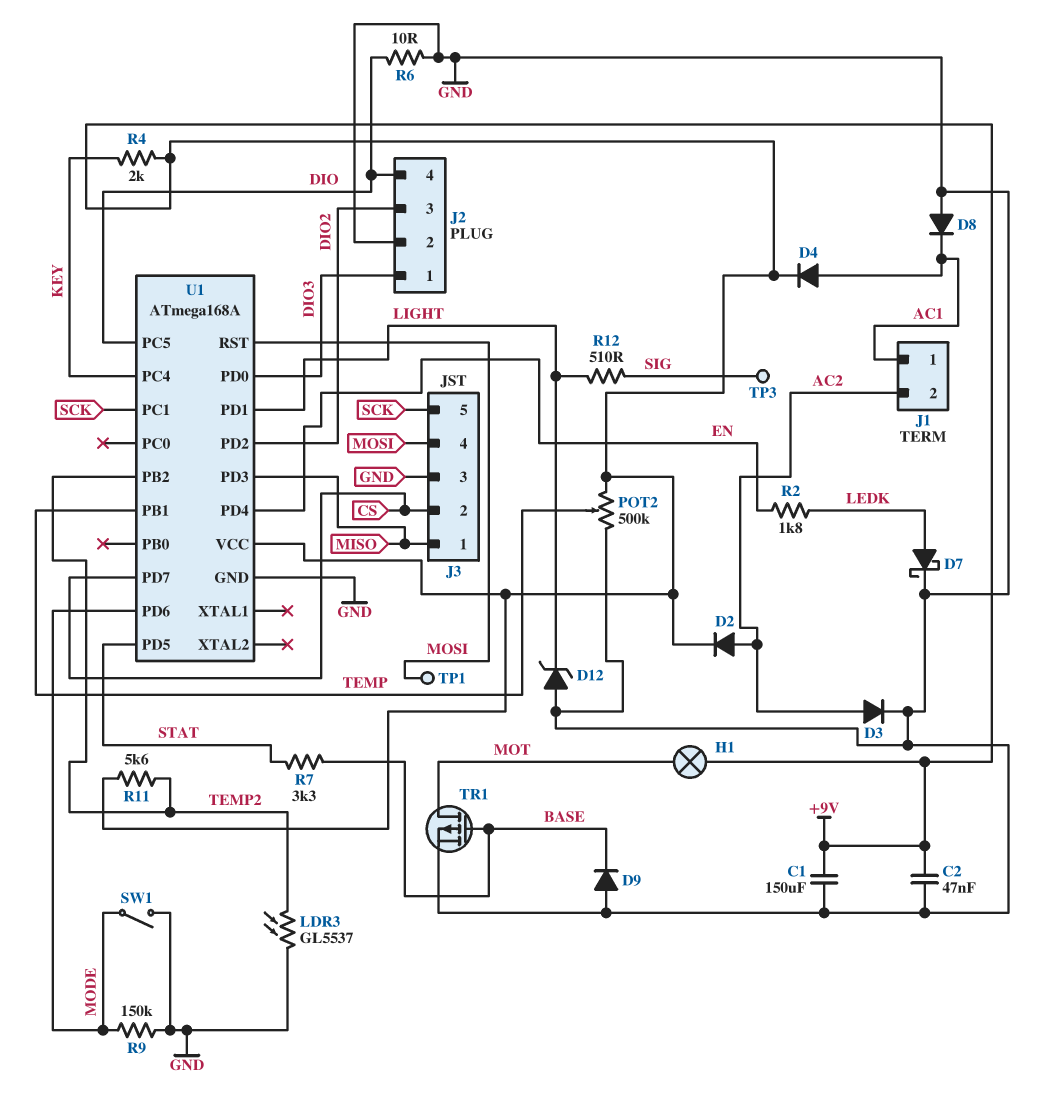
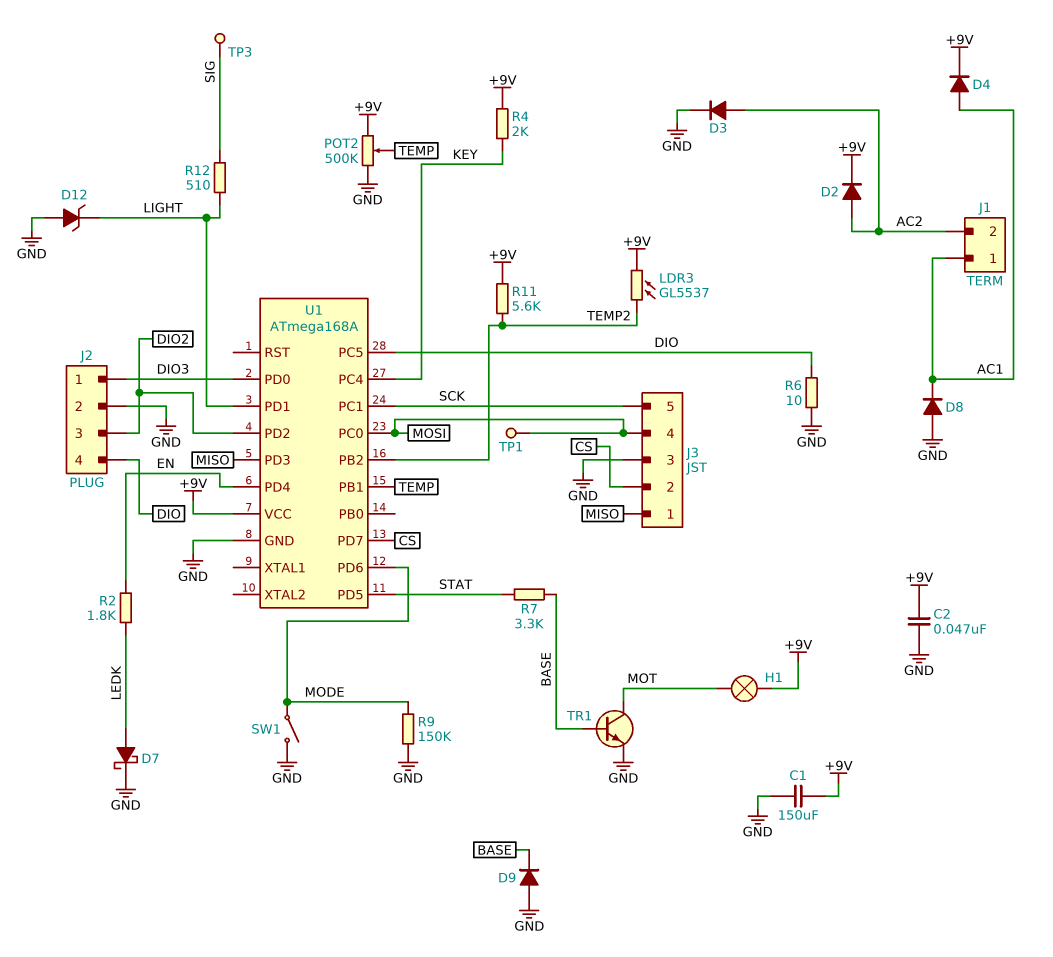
LDR3: GL5537 (GND, TEMP2) -> GL5537 (+9V, TEMP2)
TR1: PMOS (G BASE, D MOT, S GND) -> NPN (B BASE, C MOT, E GND)
U1 pin PC0: none -> MOSI
U1 pin RST: MOSI -> none

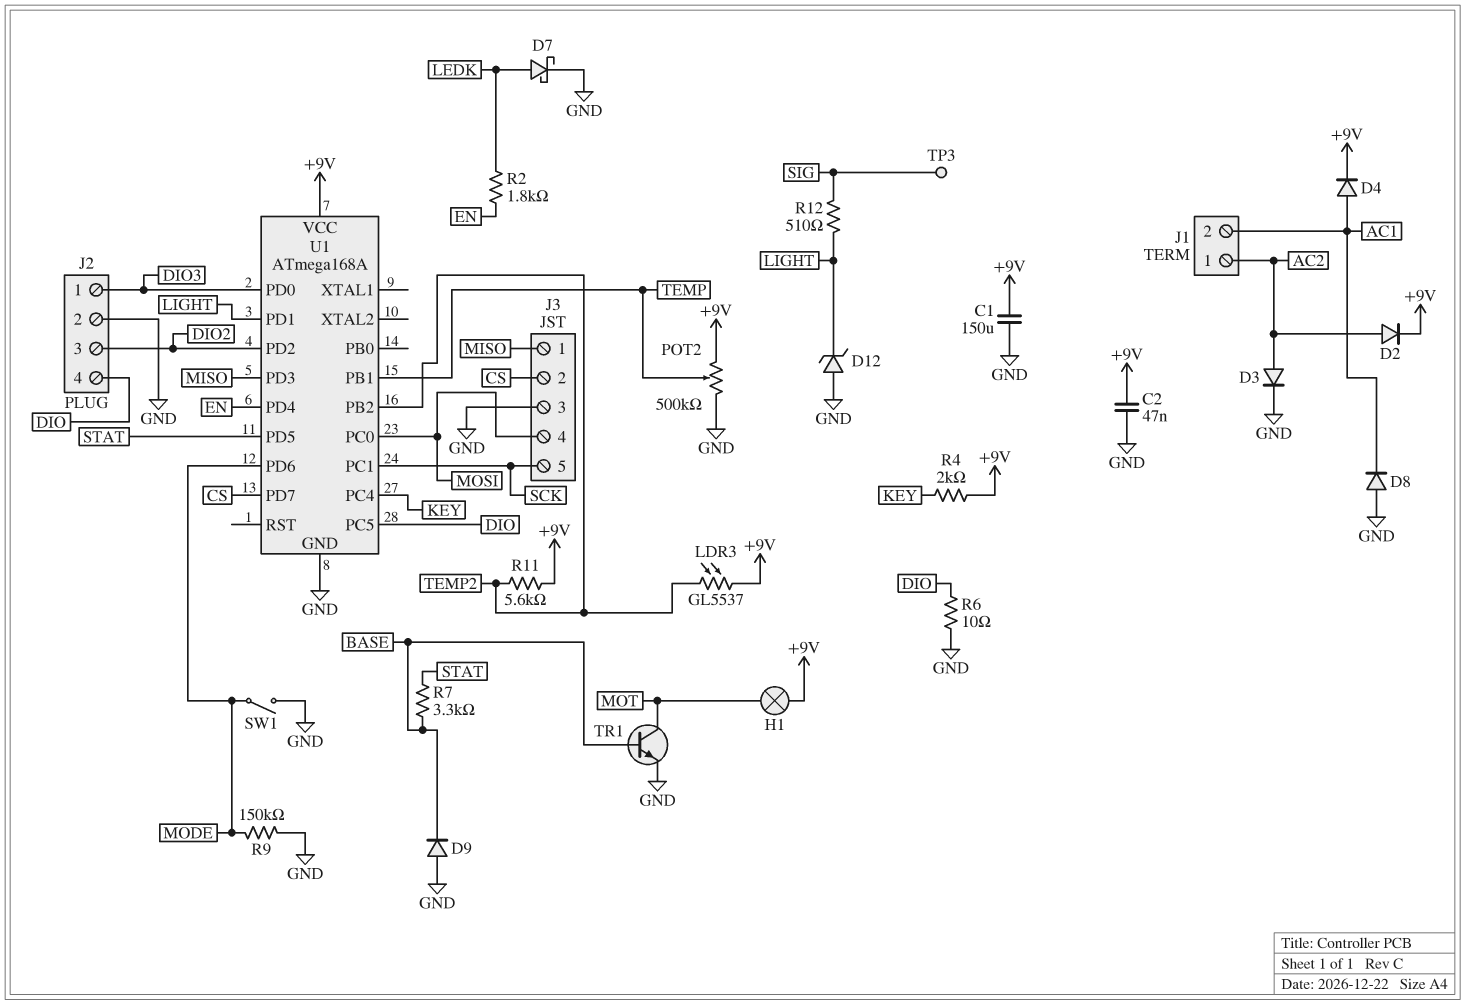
J1 pin 1: AC1 -> AC2
J1 pin 2: AC2 -> AC1
TP1: test point (MOSI) -> none

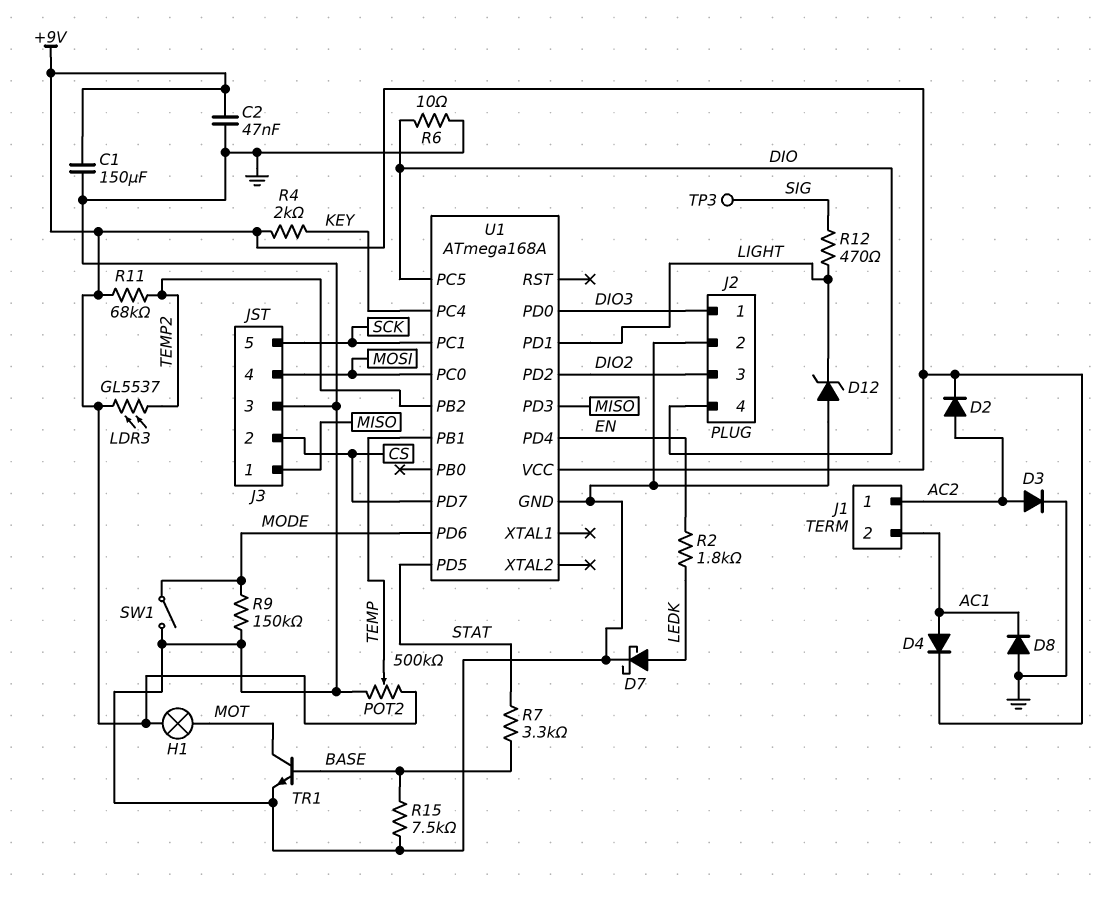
D9: diode (A GND, K BASE) -> none
R11: 5.6k (+9V, TEMP2) -> 68k (+9V, TEMP2)
R12: 510 (LIGHT, SIG) -> 470 (LIGHT, SIG)
R15: none -> 7.5k (BASE, GND)

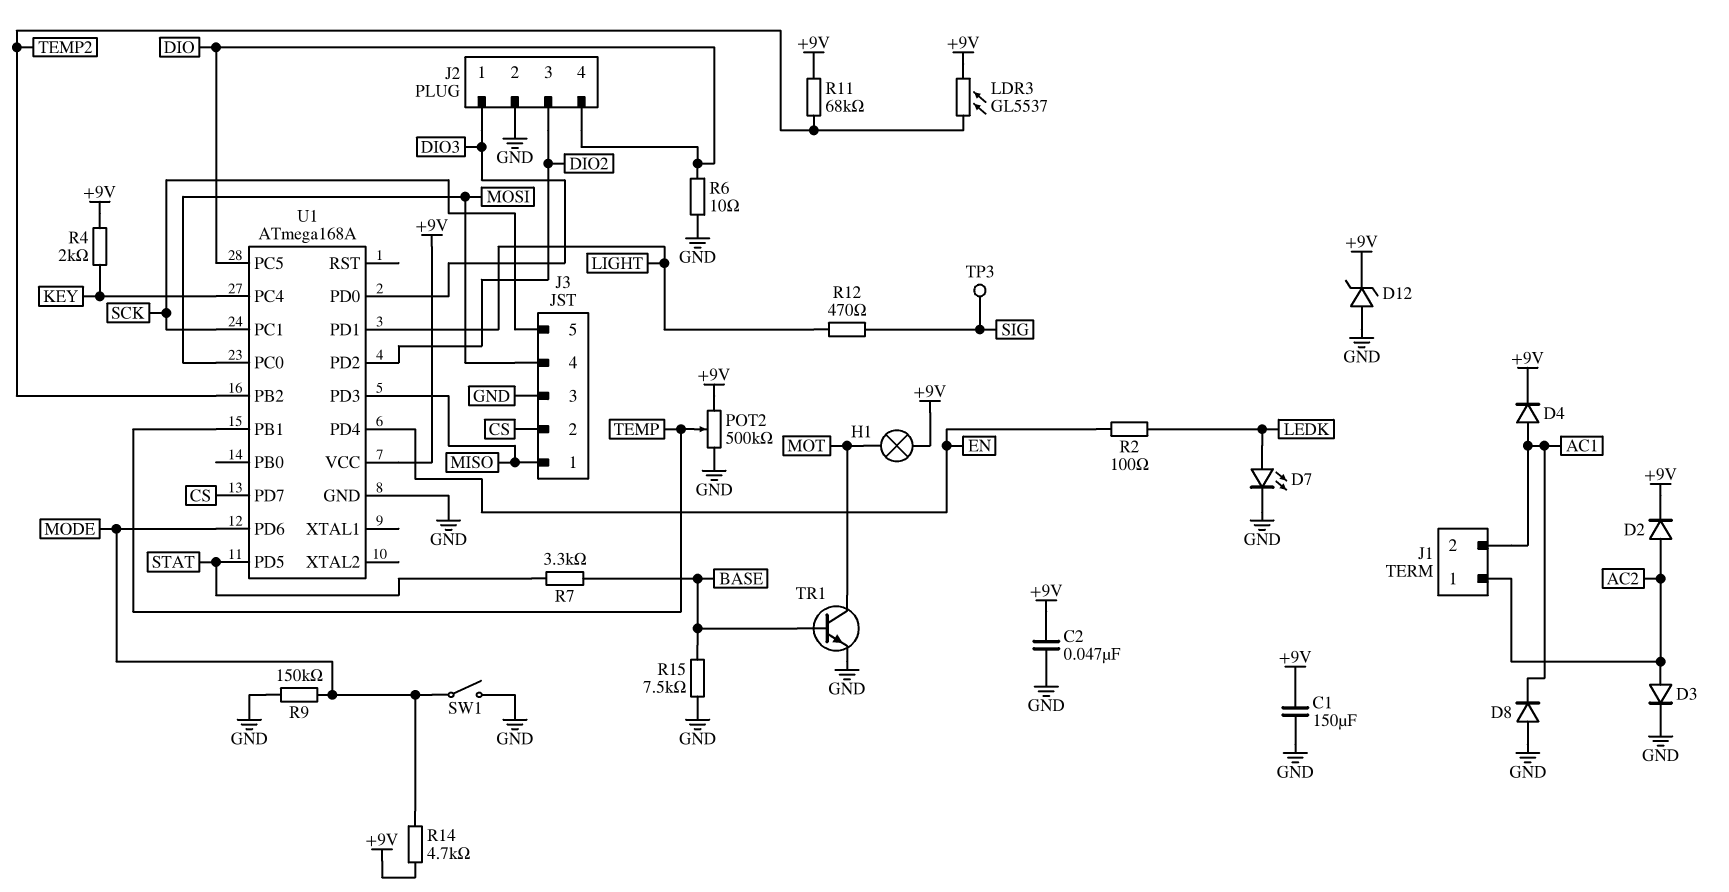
D7: schottky (A LEDK, K GND) -> LED (A LEDK, K GND)
D12: zener (A GND, K LIGHT) -> zener (A GND, K +9V)
R2: 1.8k (EN, LEDK) -> 100 (EN, LEDK)
R14: none -> 4.7k (+9V, MODE)

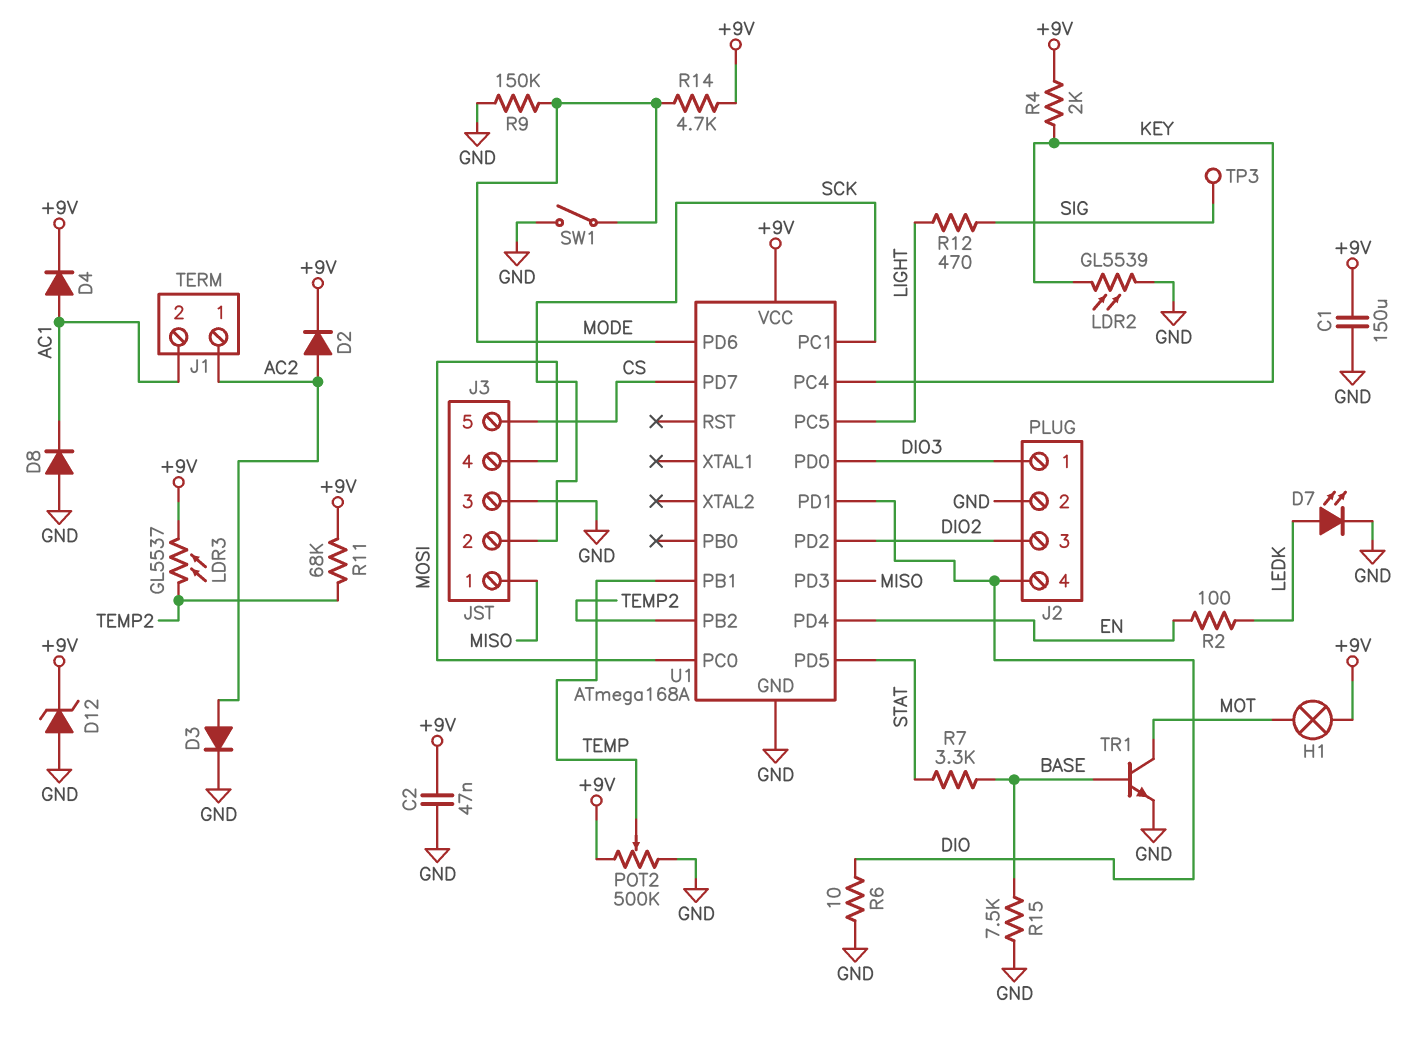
J3 pin 2: CS -> SCK
J3 pin 5: SCK -> CS
LDR2: none -> GL5539 (GND, KEY)
U1 pin PC5: DIO -> LIGHT
U1 pin PD1: LIGHT -> DIO

